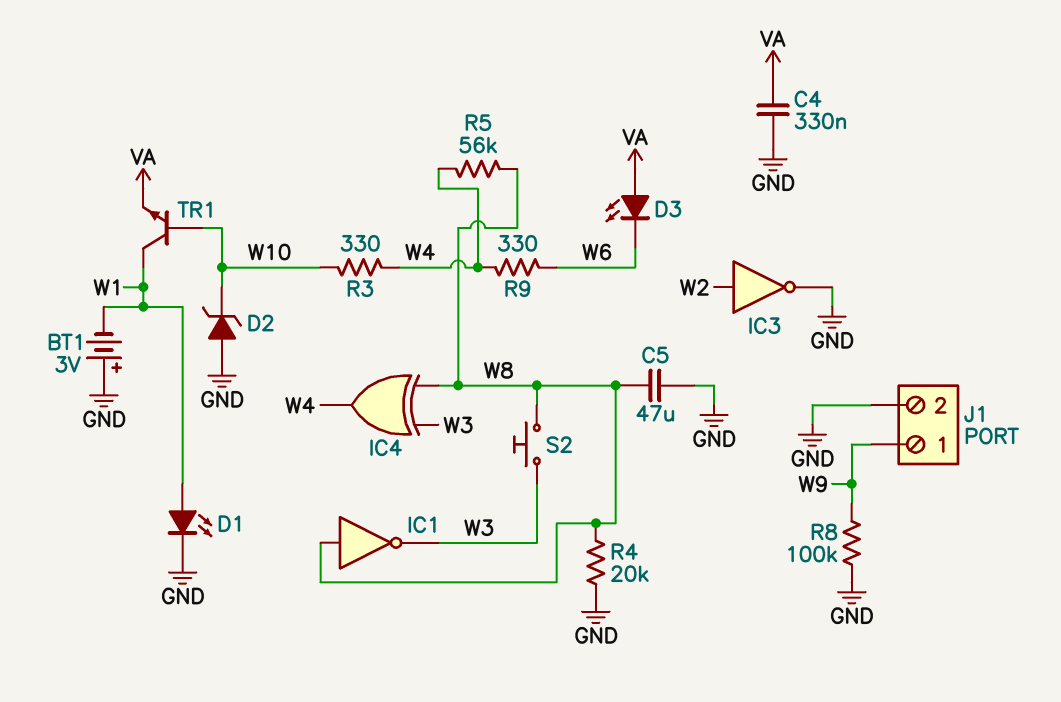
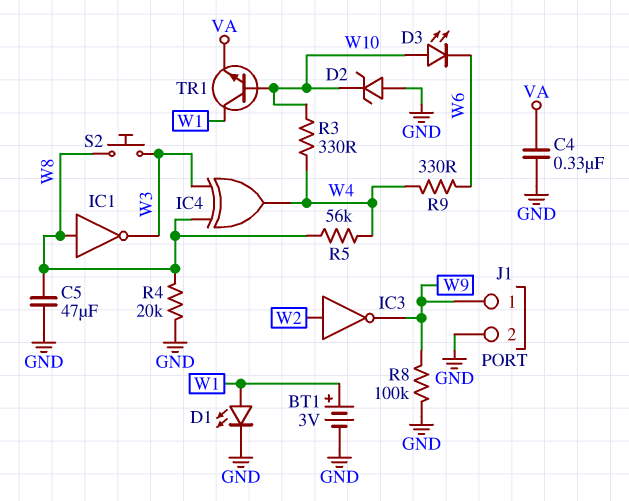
BT1: 3V (plus GND, minus W1) -> 3V (plus W1, minus GND)
D3: LED (A VA, K W6) -> LED (A W10, K W6)
IC3: NOT (in W2, out GND) -> NOT (in W2, out W9)

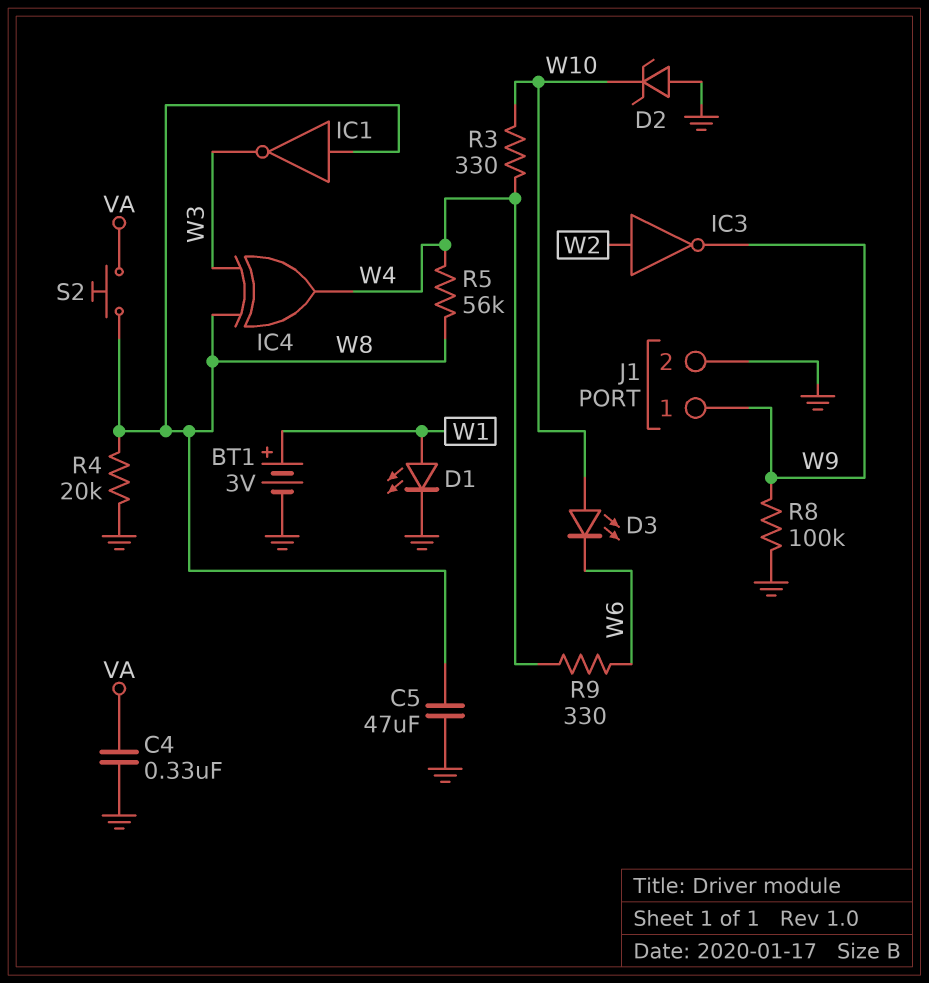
S2: button (W3, W8) -> button (VA, W8)
TR1: NPN (B W10, C W1, E VA) -> none

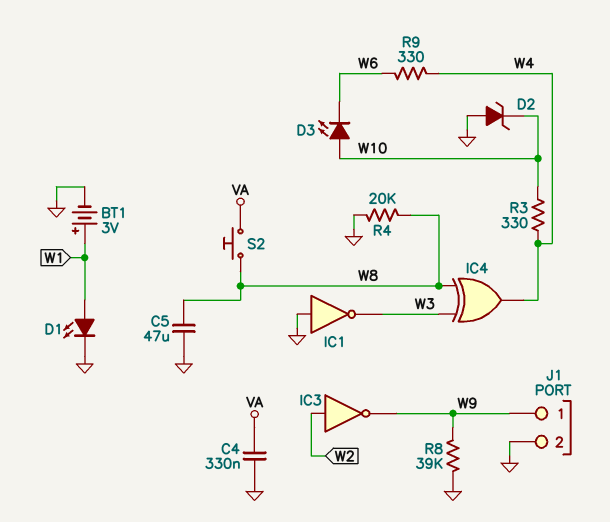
IC1: NOT (in W8, out W3) -> NOT (in GND, out W3)
R5: 56k (W4, W8) -> none
R8: 100k (GND, W9) -> 39k (GND, W9)

